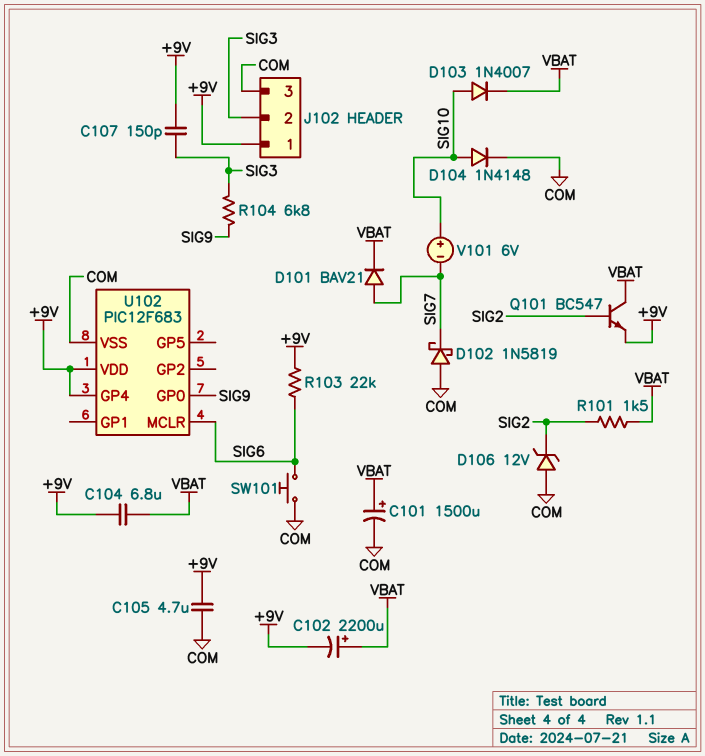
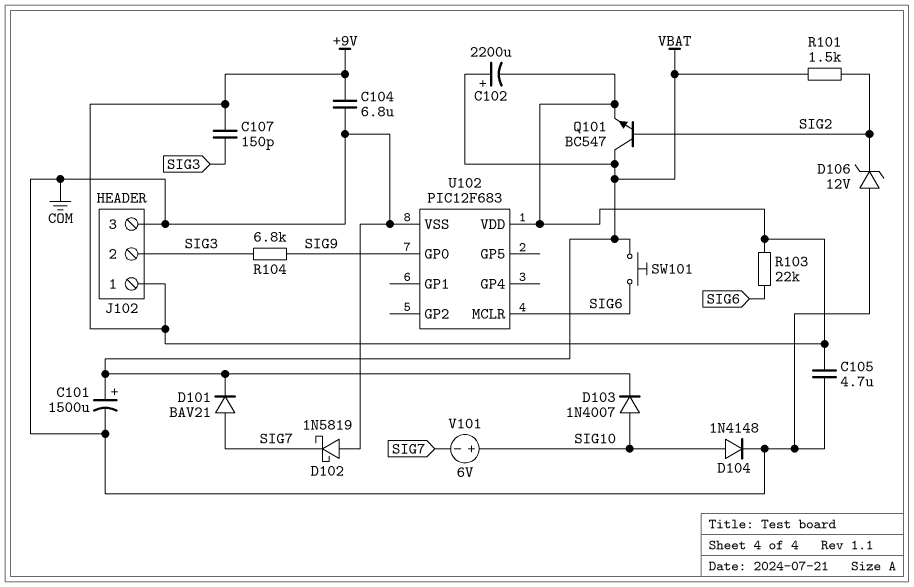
C104: 6.8uF (+9V, VBAT) -> 6.8uF (+9V, COM)
SW101: button (COM, SIG6) -> button (SIG6, VBAT)
U102 pin GP4: +9V -> none

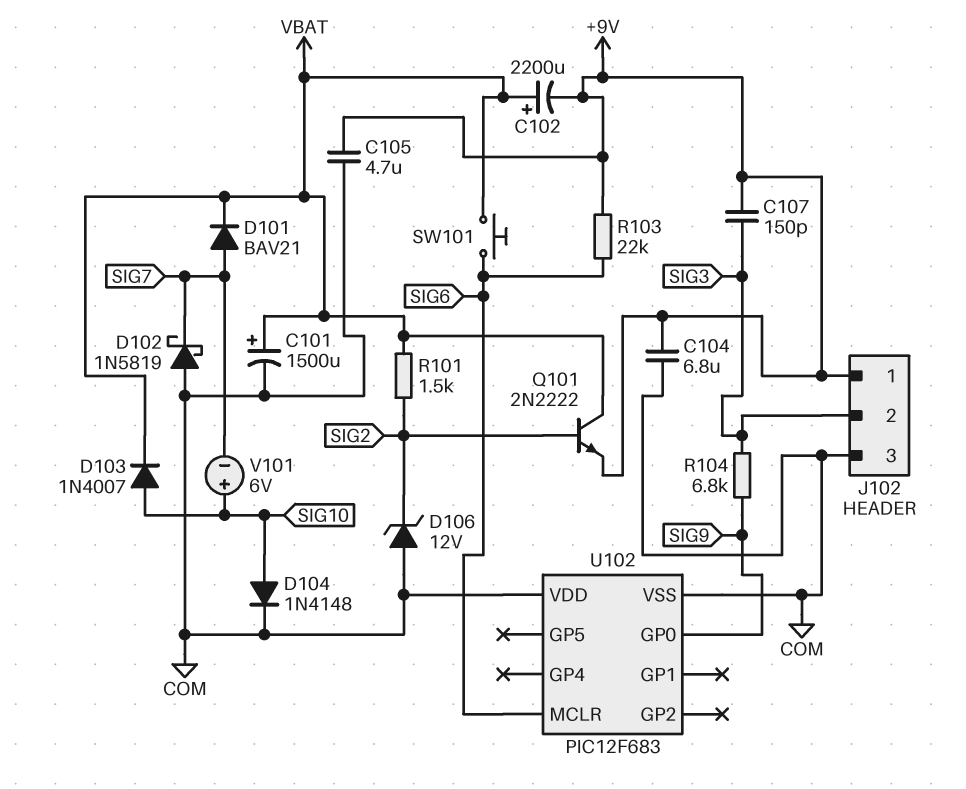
Q101: NPN BC547 (B SIG2, C VBAT, E +9V) -> NPN 2N2222 (B SIG2, C VBAT, E +9V)
U102 pin VDD: +9V -> COM

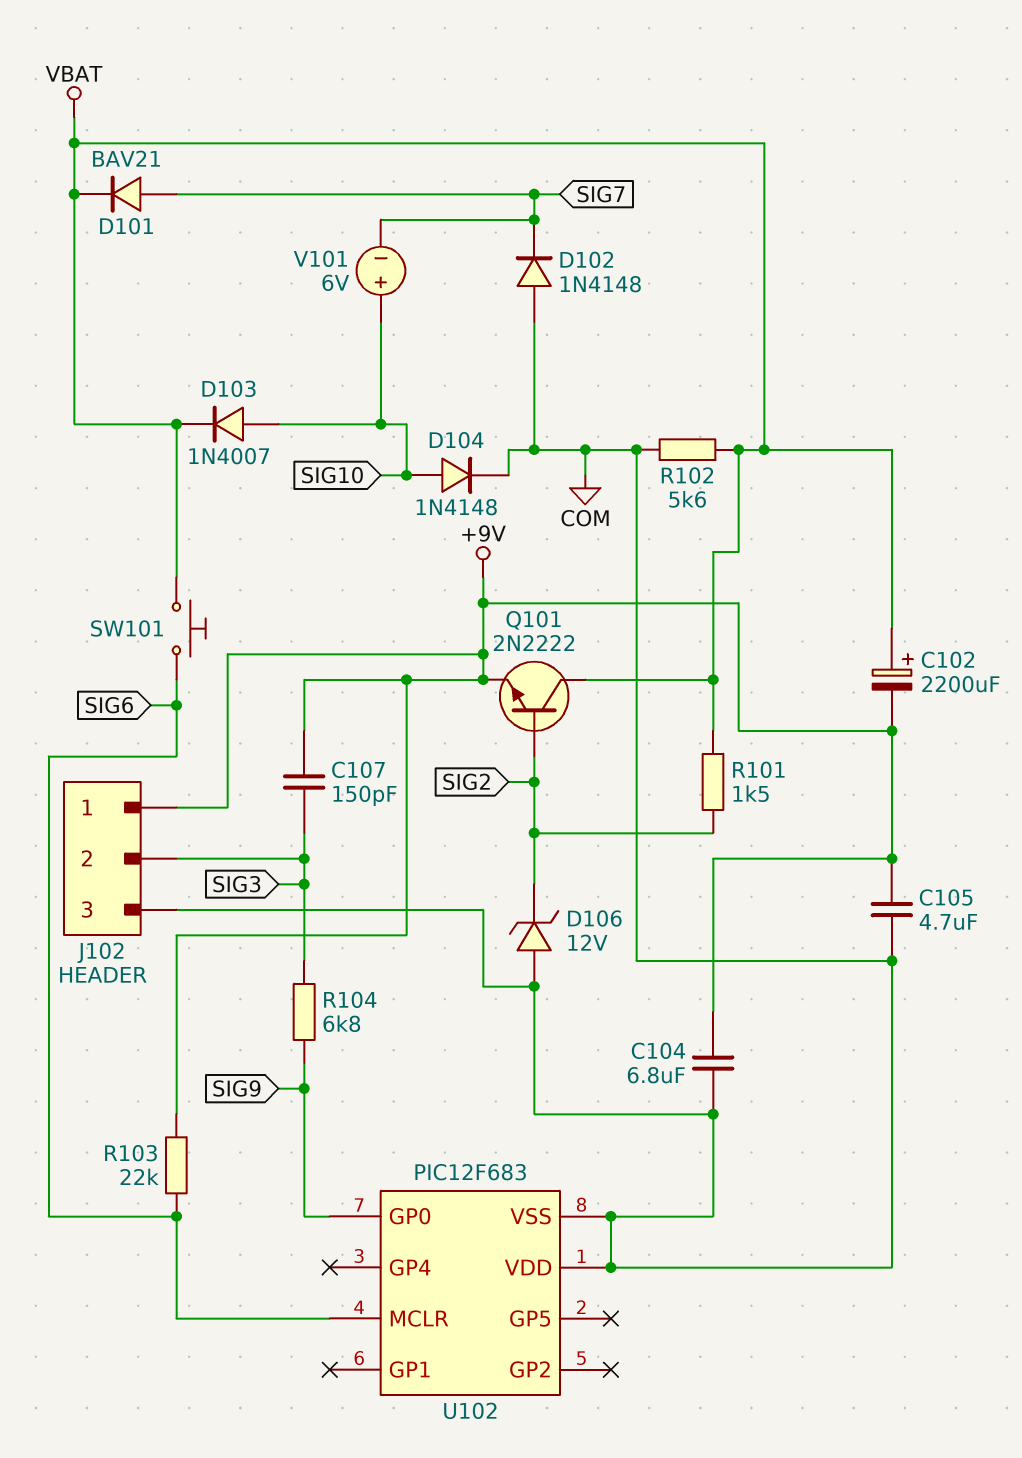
C101: 1500uF (plus VBAT, minus COM) -> none
D102: schottky 1N5819 (A COM, K SIG7) -> diode 1N4148 (A COM, K SIG7)
R102: none -> 5.6k (COM, VBAT)

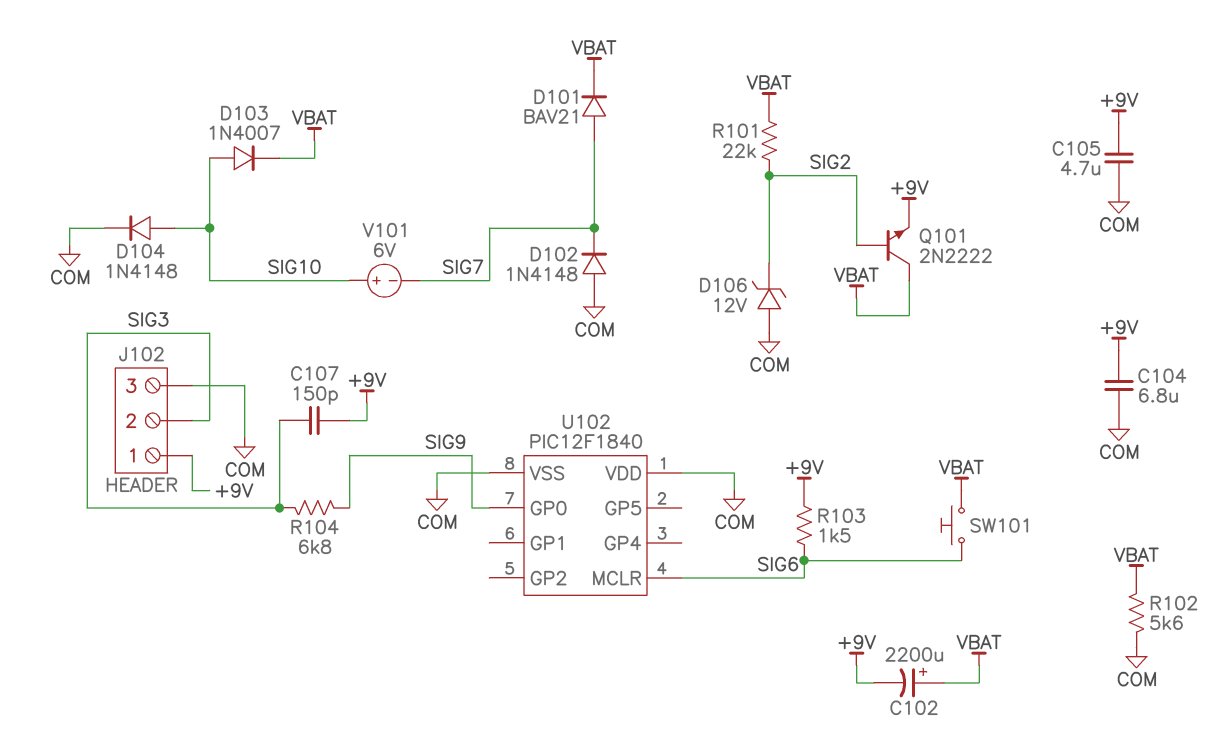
R101: 1.5k (SIG2, VBAT) -> 22k (SIG2, VBAT)
R103: 22k (+9V, SIG6) -> 1.5k (+9V, SIG6)
U102: PIC12F683 -> PIC12F1840

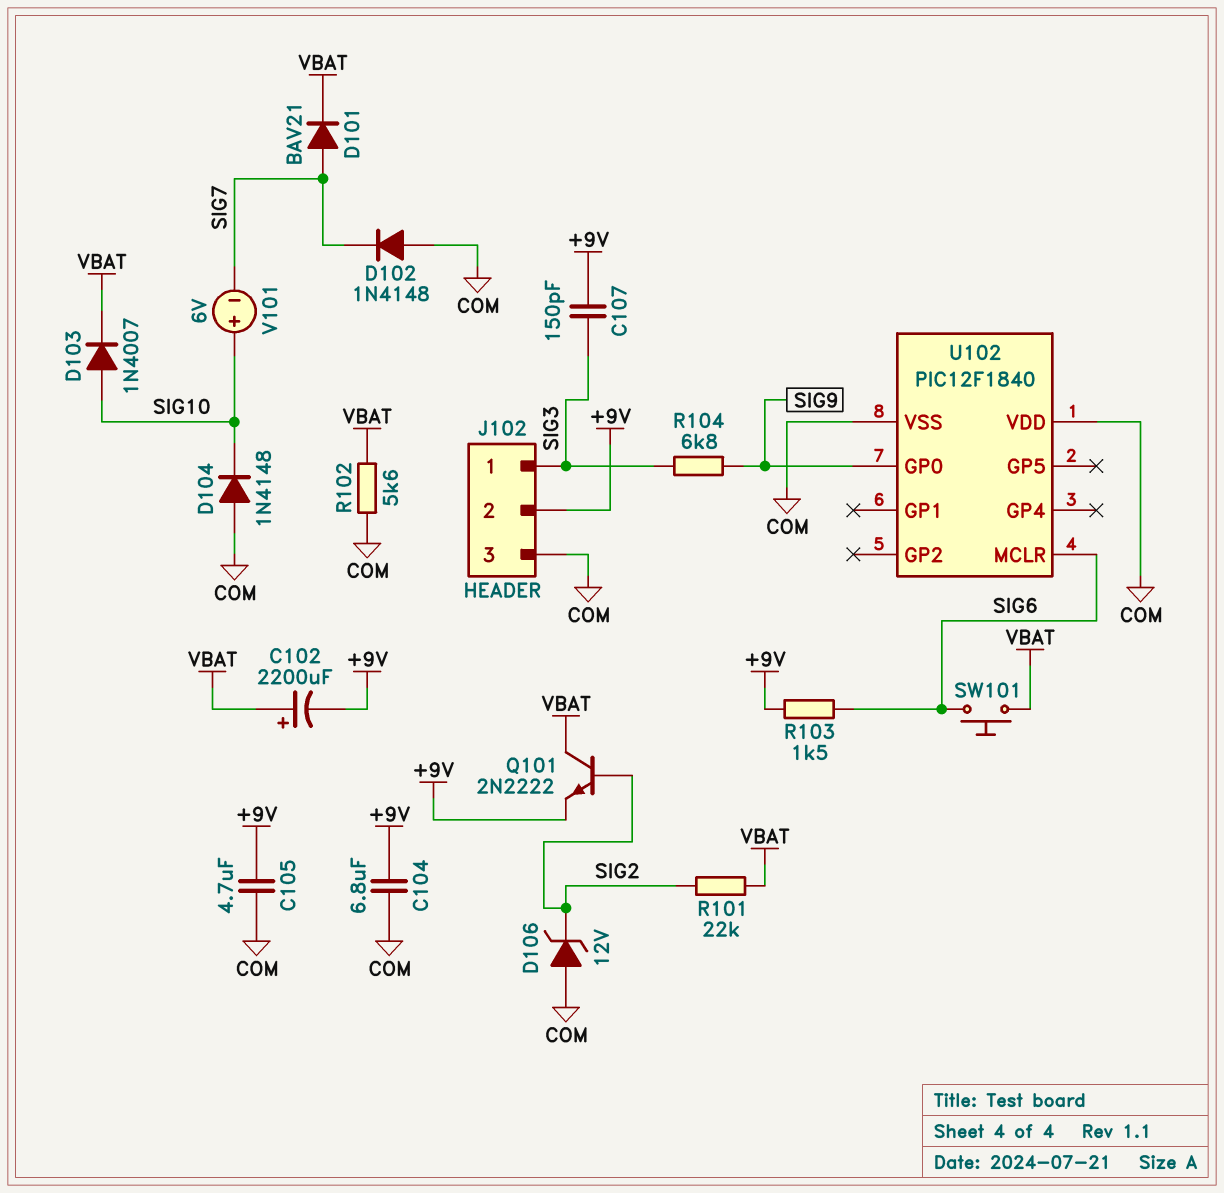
D104: diode 1N4148 (A SIG10, K COM) -> diode 1N4148 (A COM, K SIG10)
J102 pin 1: +9V -> SIG3
J102 pin 2: SIG3 -> +9V

